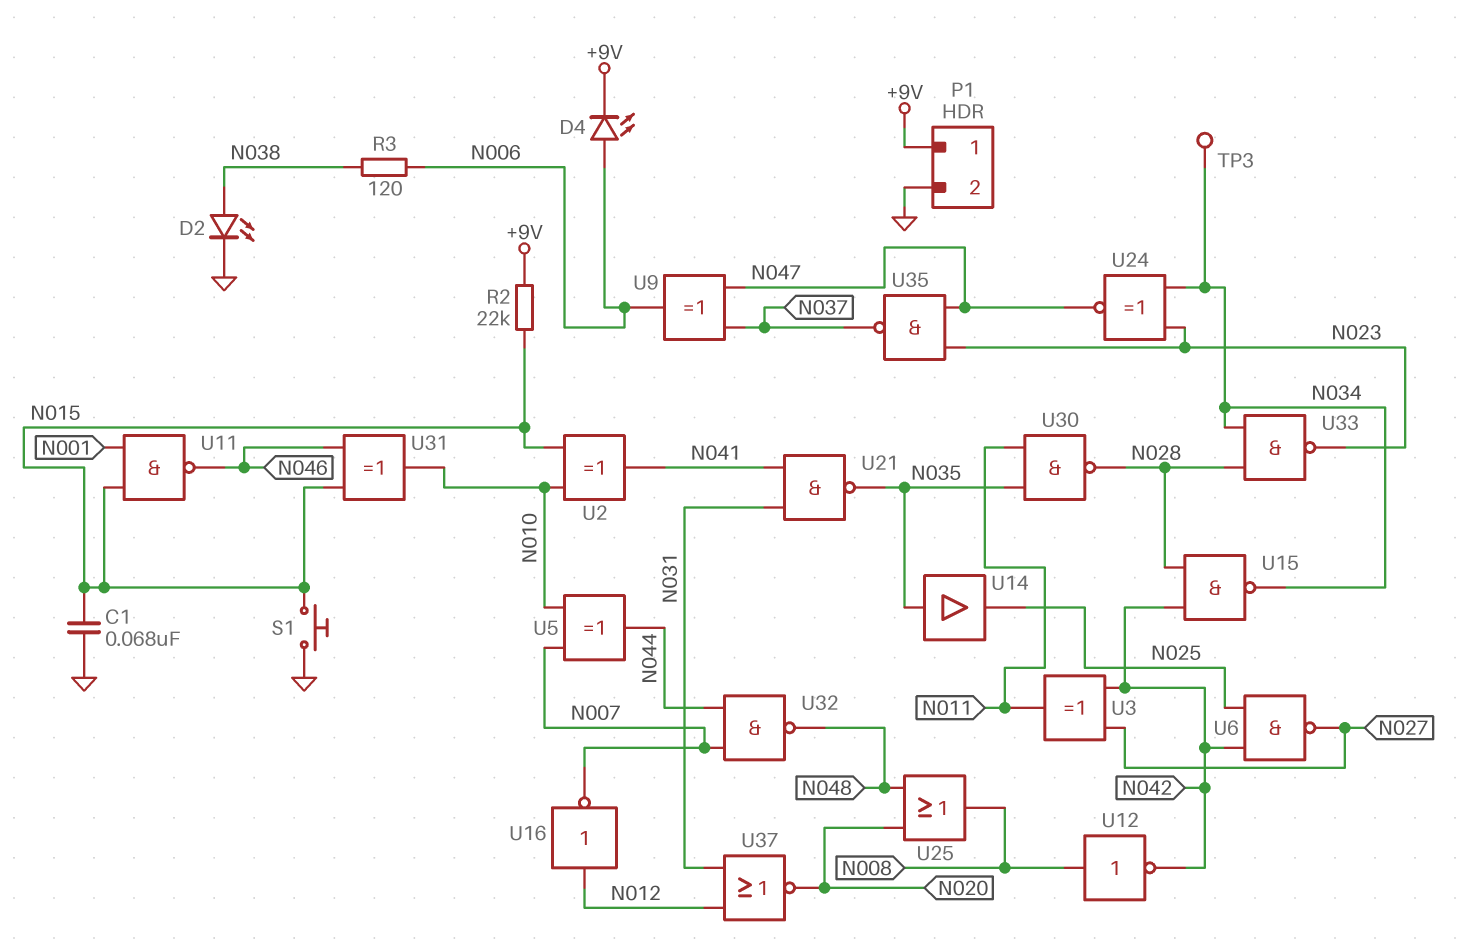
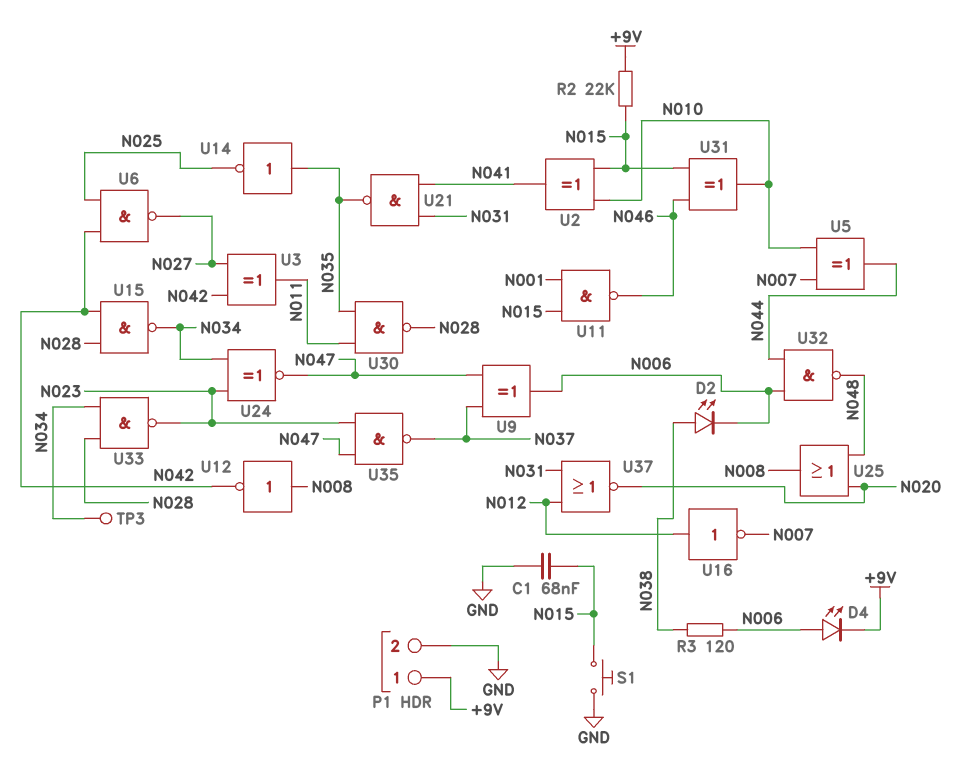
D2: LED (A N038, K GND) -> LED (A N038, K N006)
U14: buffer (in N035, out N025) -> NOT (in N035, out N025)
U32: NAND (in N007, in N044, out N048) -> NAND (in N006, in N044, out N048)

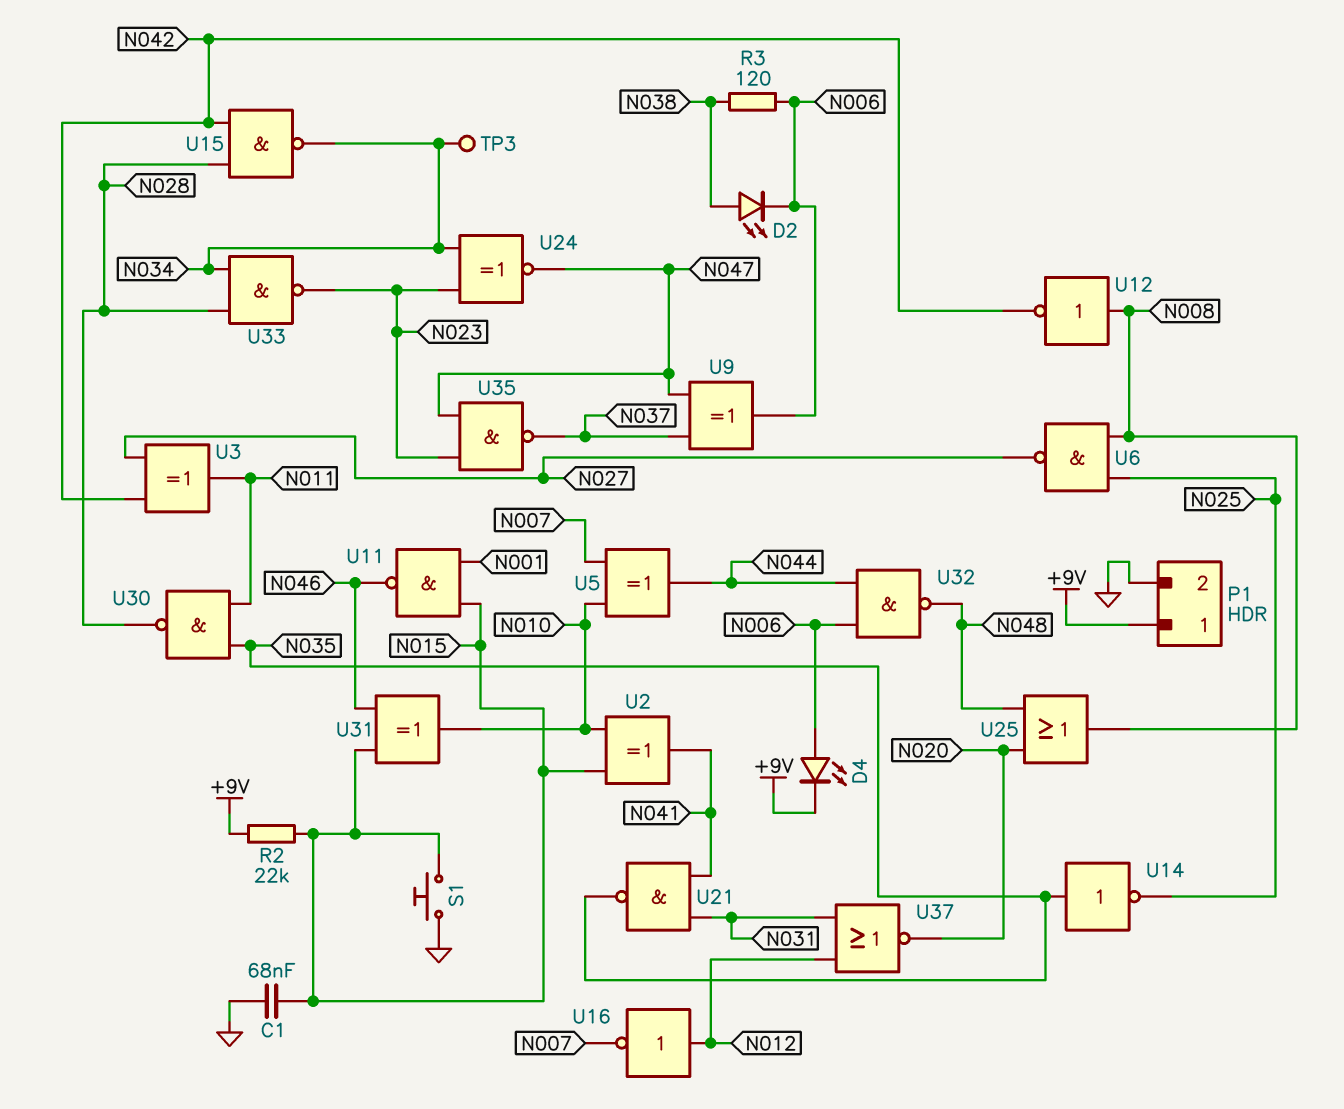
U6: NAND (in N025, in N042, out N027) -> NAND (in N008, in N025, out N027)

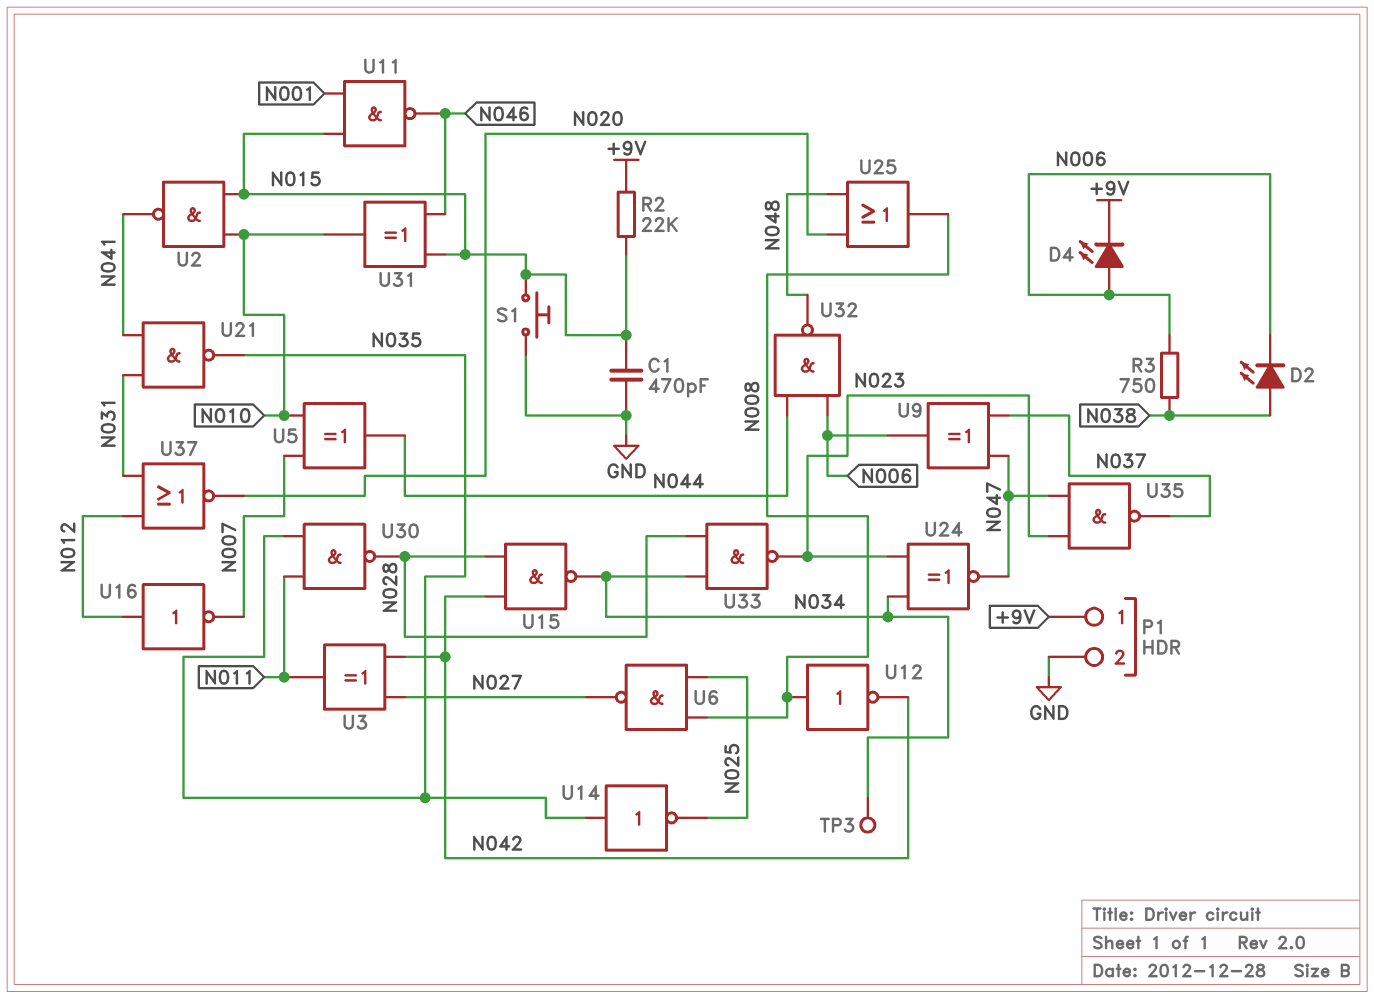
C1: 68nF (GND, N015) -> 470pF (GND, N015)
R3: 120 (N006, N038) -> 750 (N006, N038)
U2: XOR (in N010, in N015, out N041) -> NAND (in N010, in N015, out N041)

